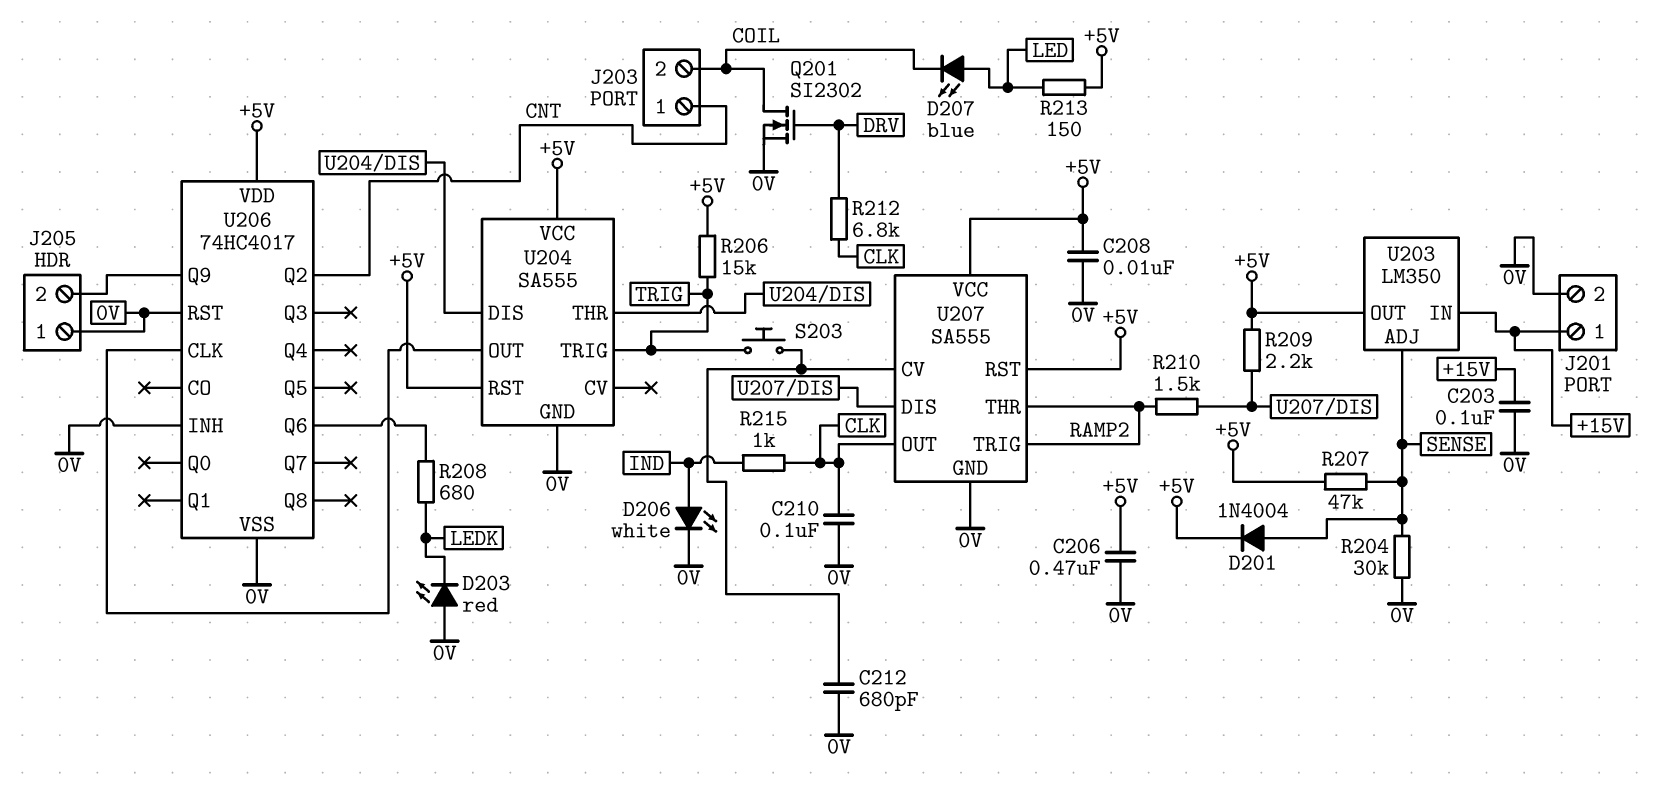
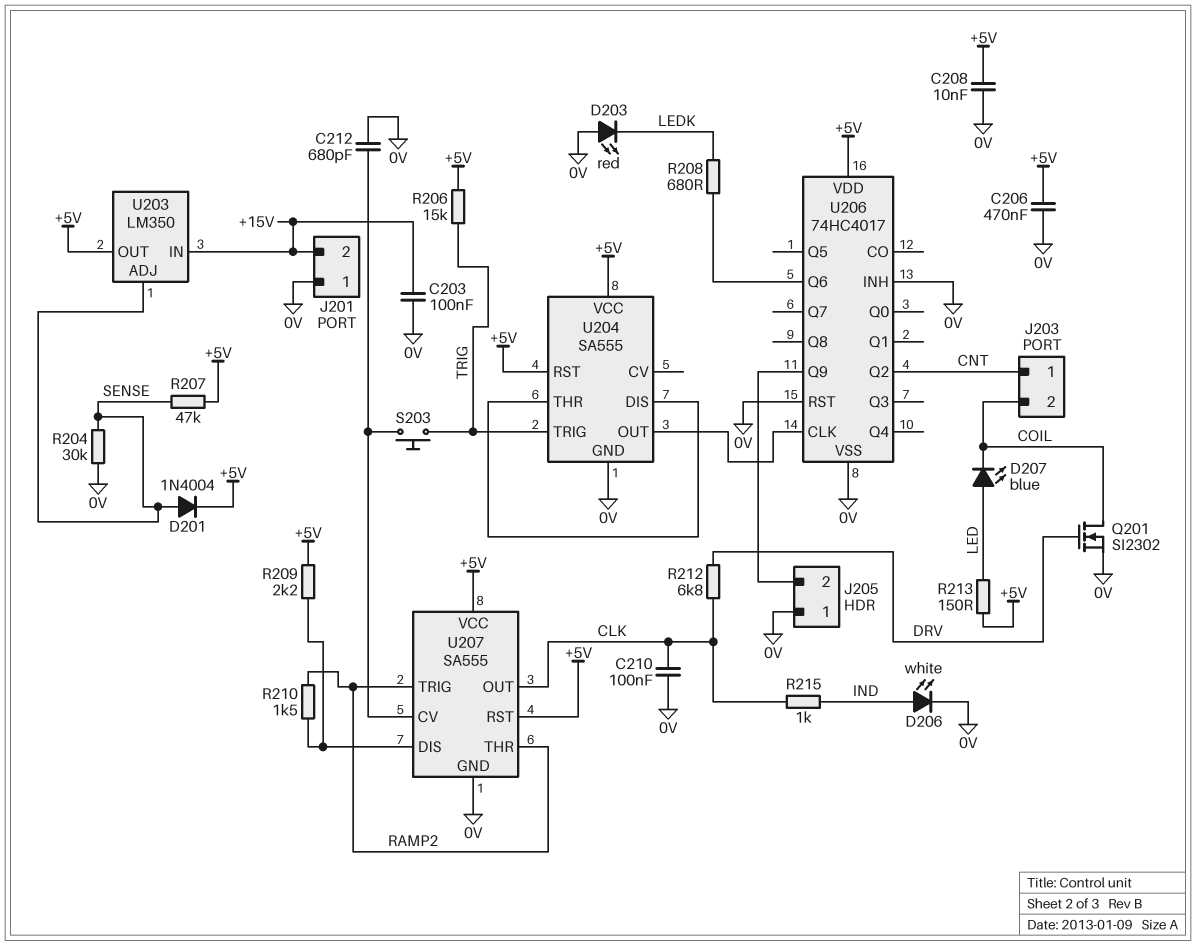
J201 pin 1: +15V -> 0V
J201 pin 2: 0V -> +15V

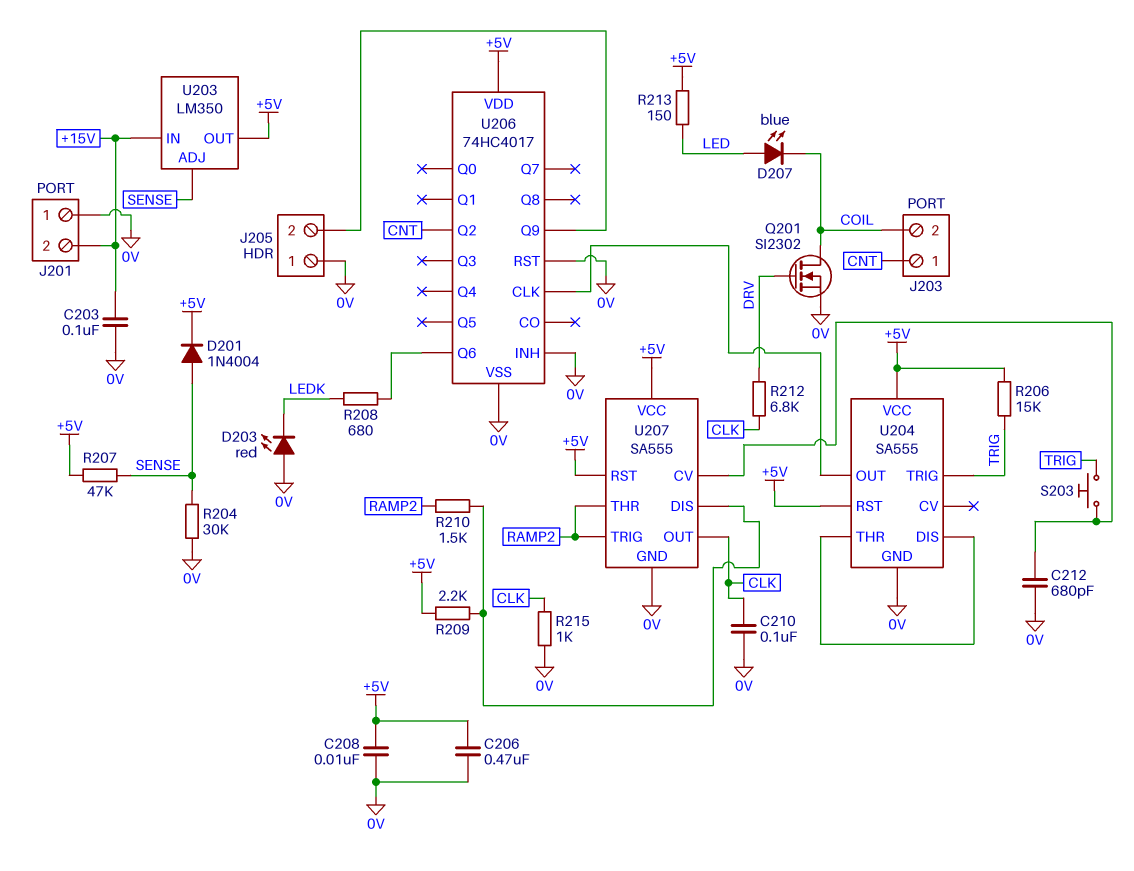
D206: LED white (A IND, K 0V) -> none
R215: 1k (CLK, IND) -> 1k (0V, CLK)

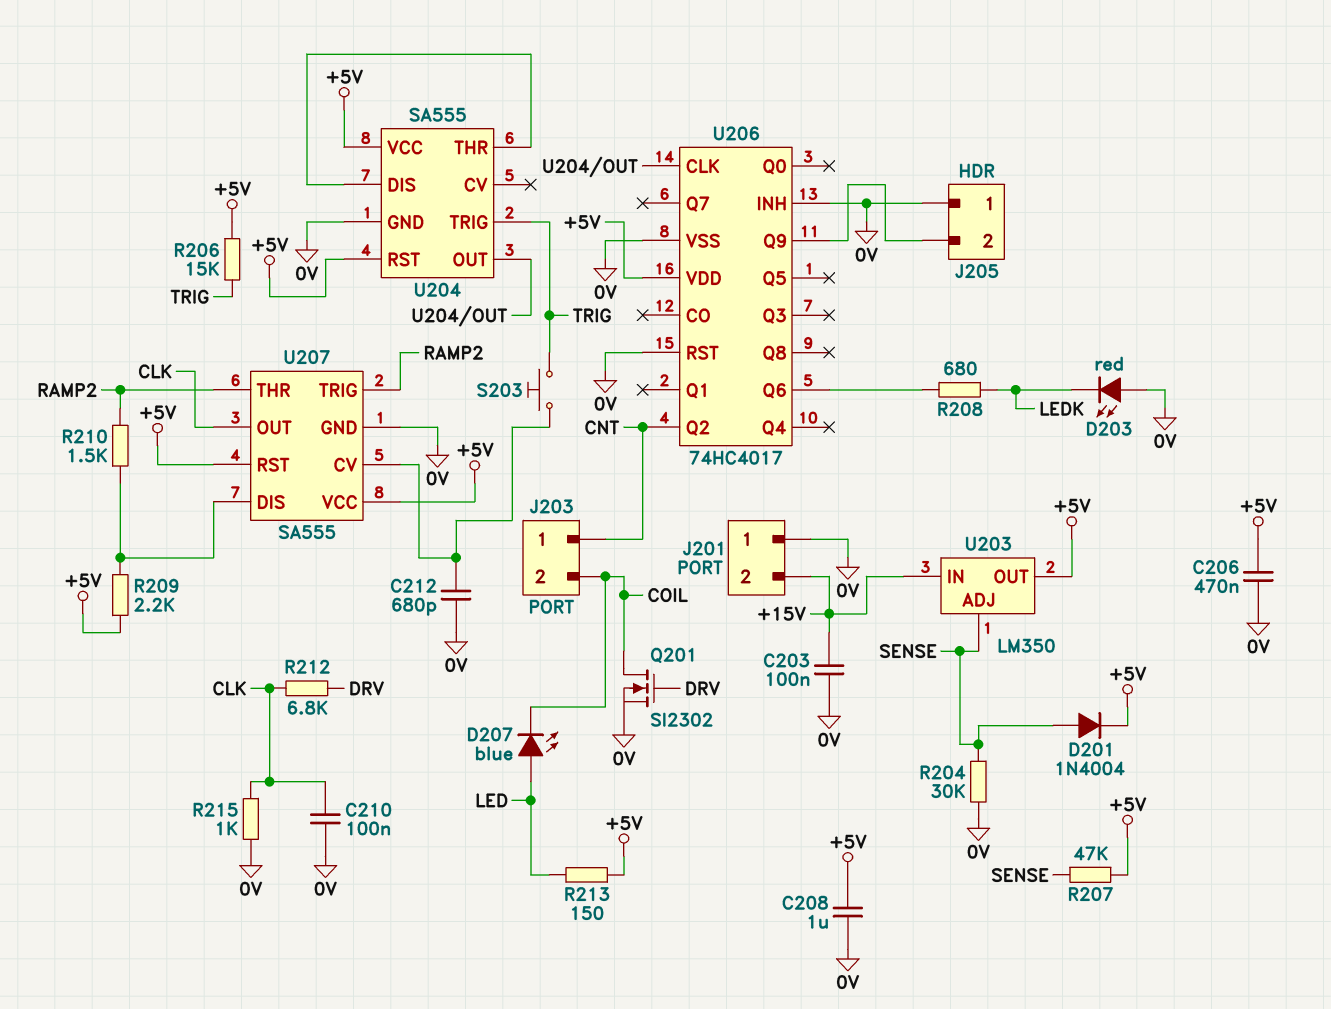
C208: 10nF (+5V, 0V) -> 1uF (+5V, 0V)

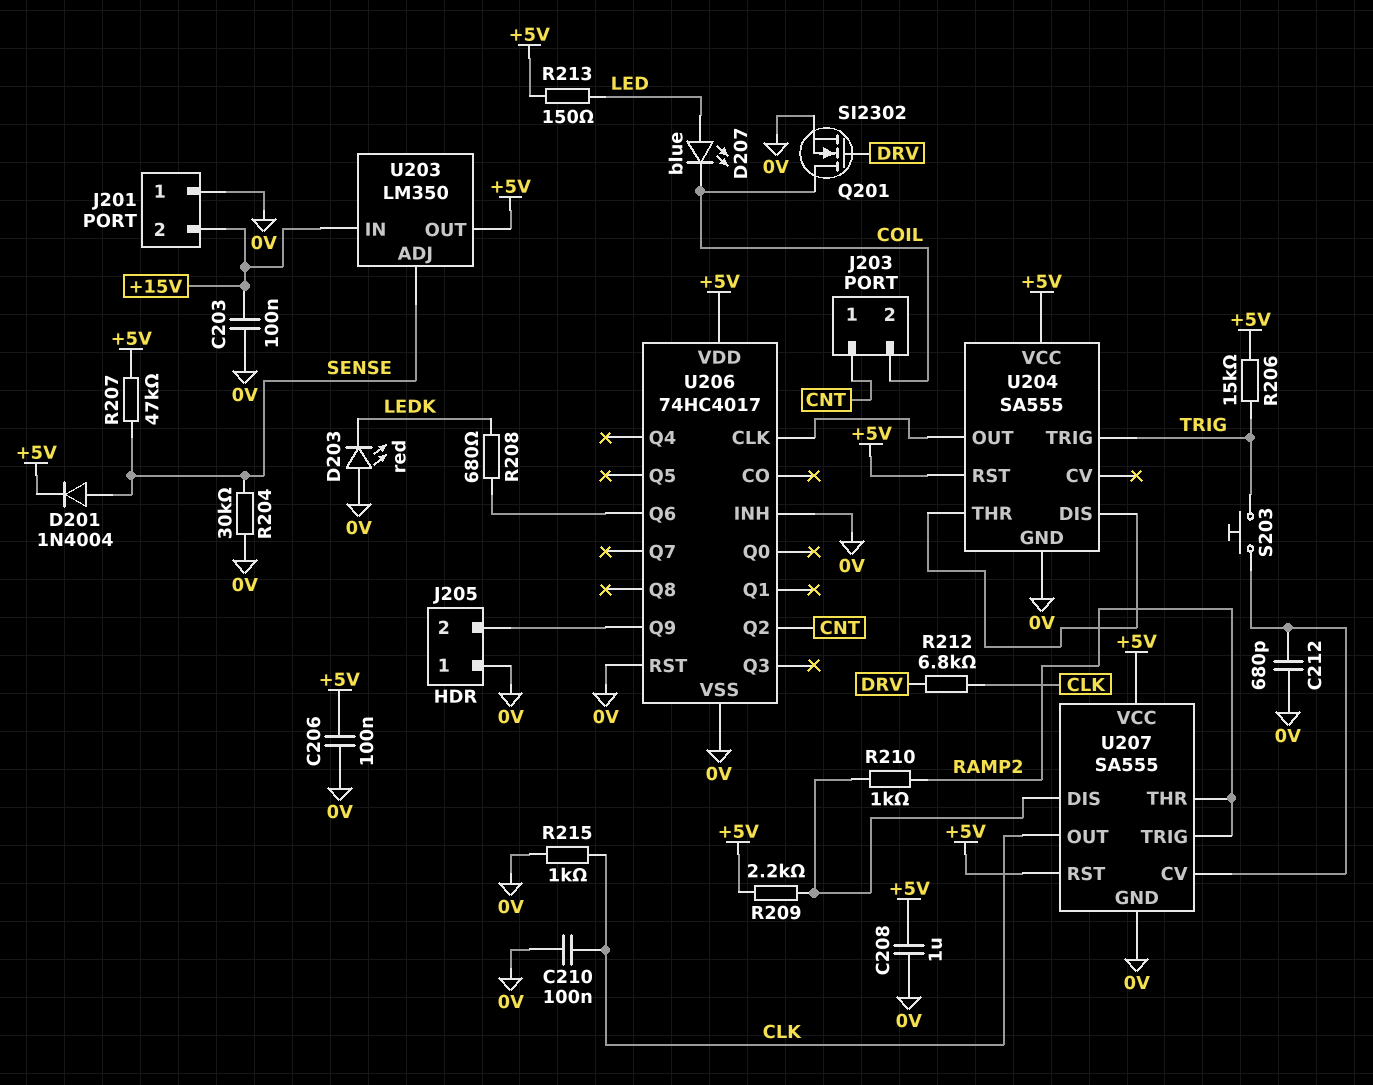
C206: 470nF (+5V, 0V) -> 100nF (+5V, 0V)
R210: 1.5k (RAMP2, U207/DIS) -> 1k (RAMP2, U207/DIS)

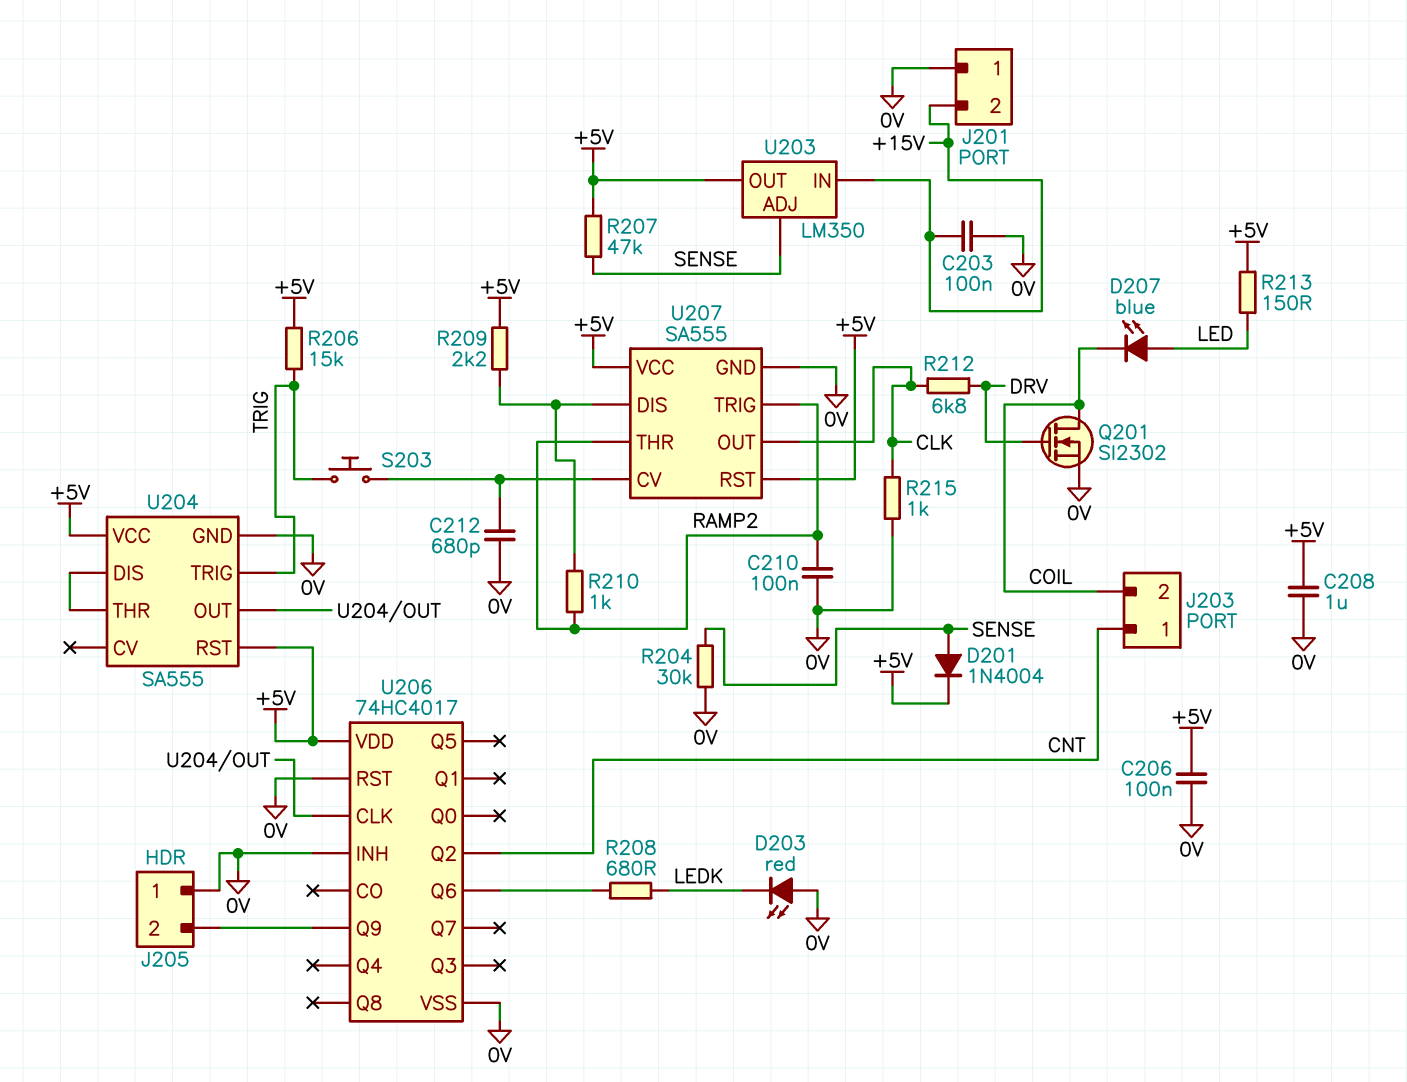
C210: 100nF (0V, CLK) -> 100nF (0V, RAMP2)

